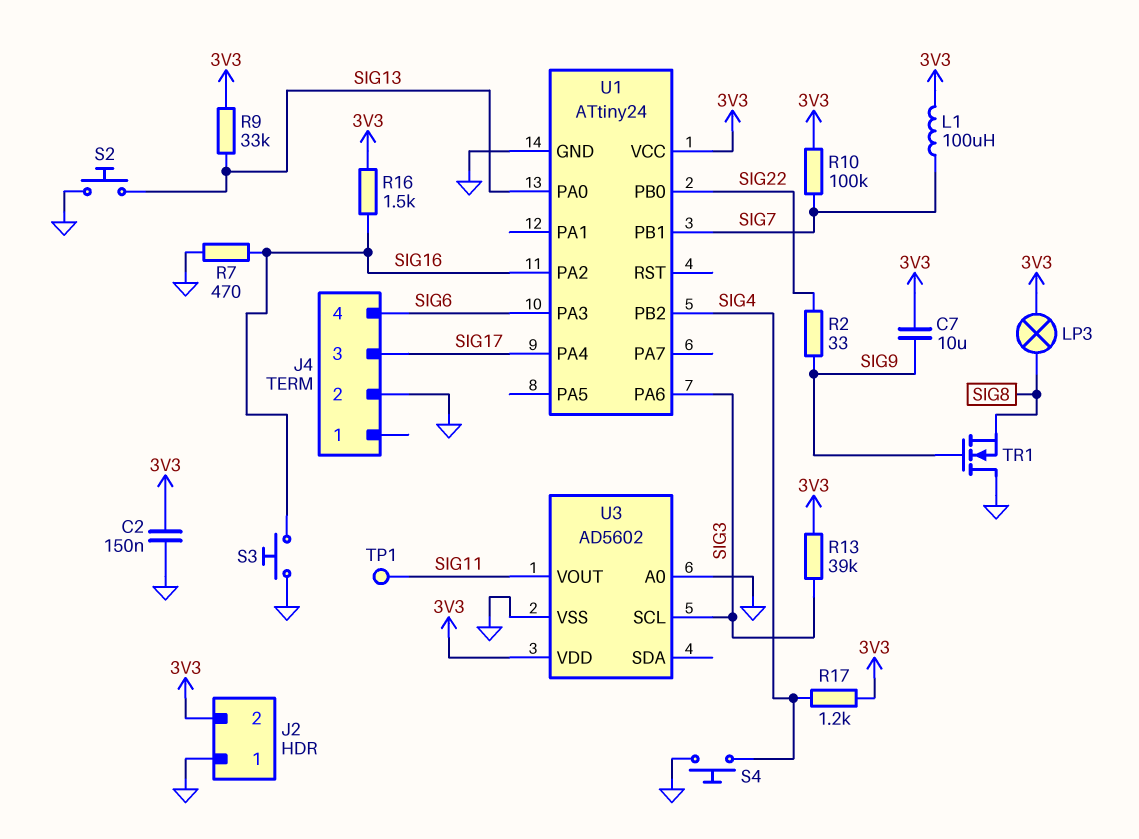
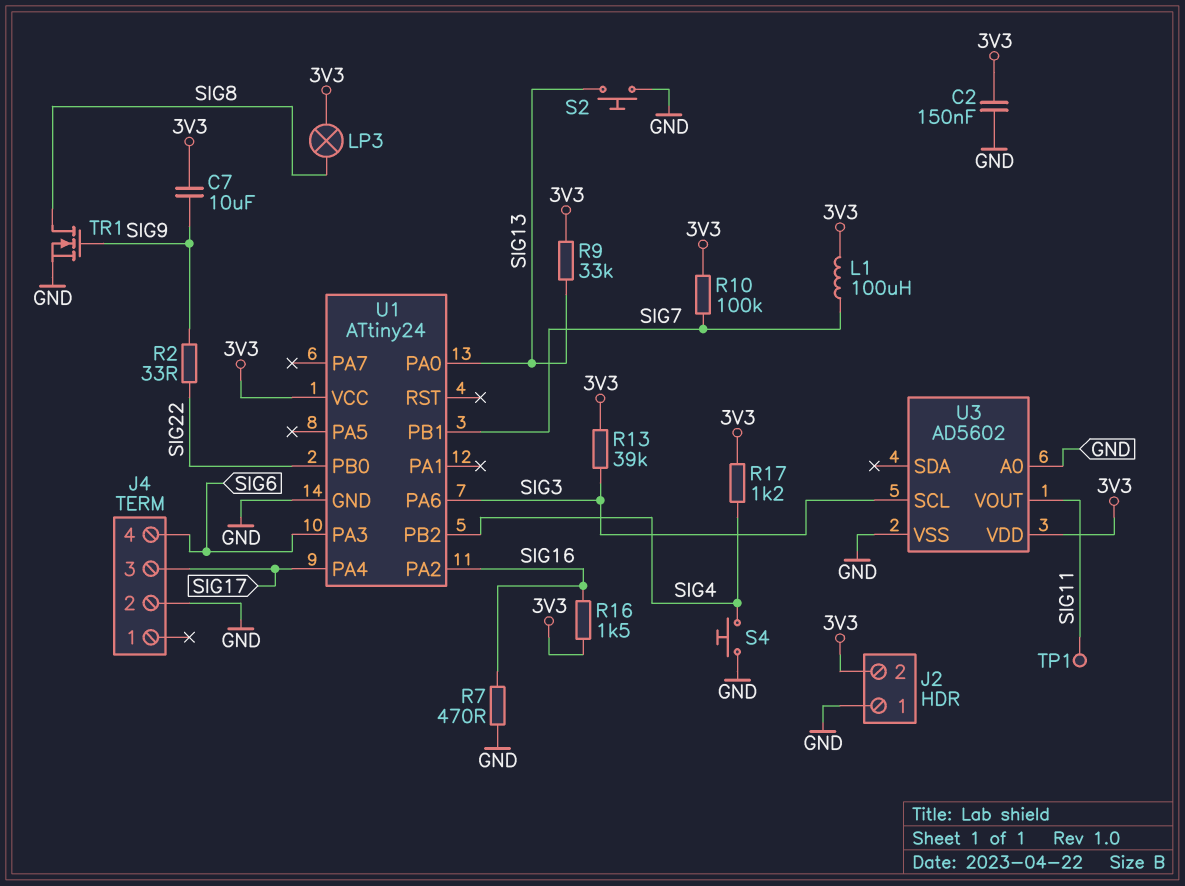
S3: button (GND, SIG16) -> none
TR1: NMOS (G SIG9, D GND, S SIG8) -> NMOS (G SIG9, D SIG8, S GND)

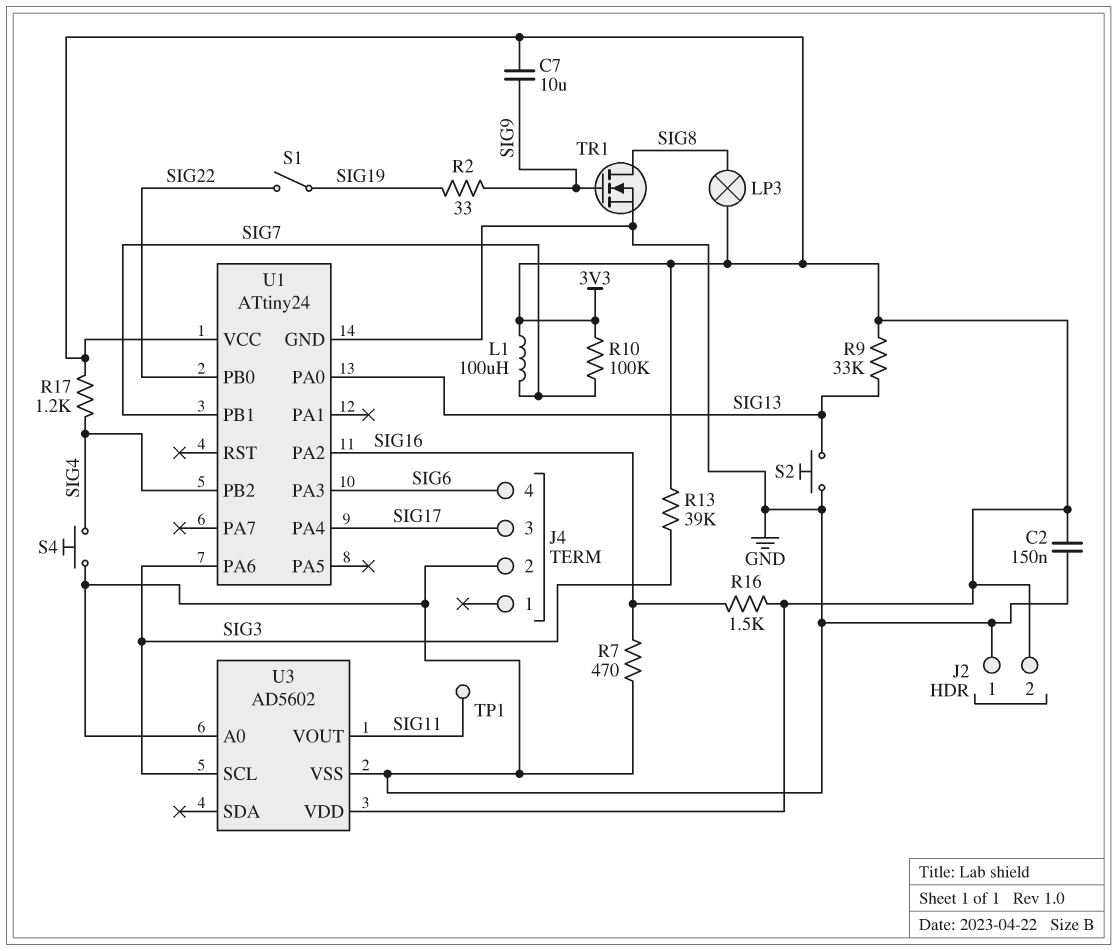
R2: 33 (SIG9, SIG22) -> 33 (SIG9, SIG19)
S1: none -> switch (SIG19, SIG22)

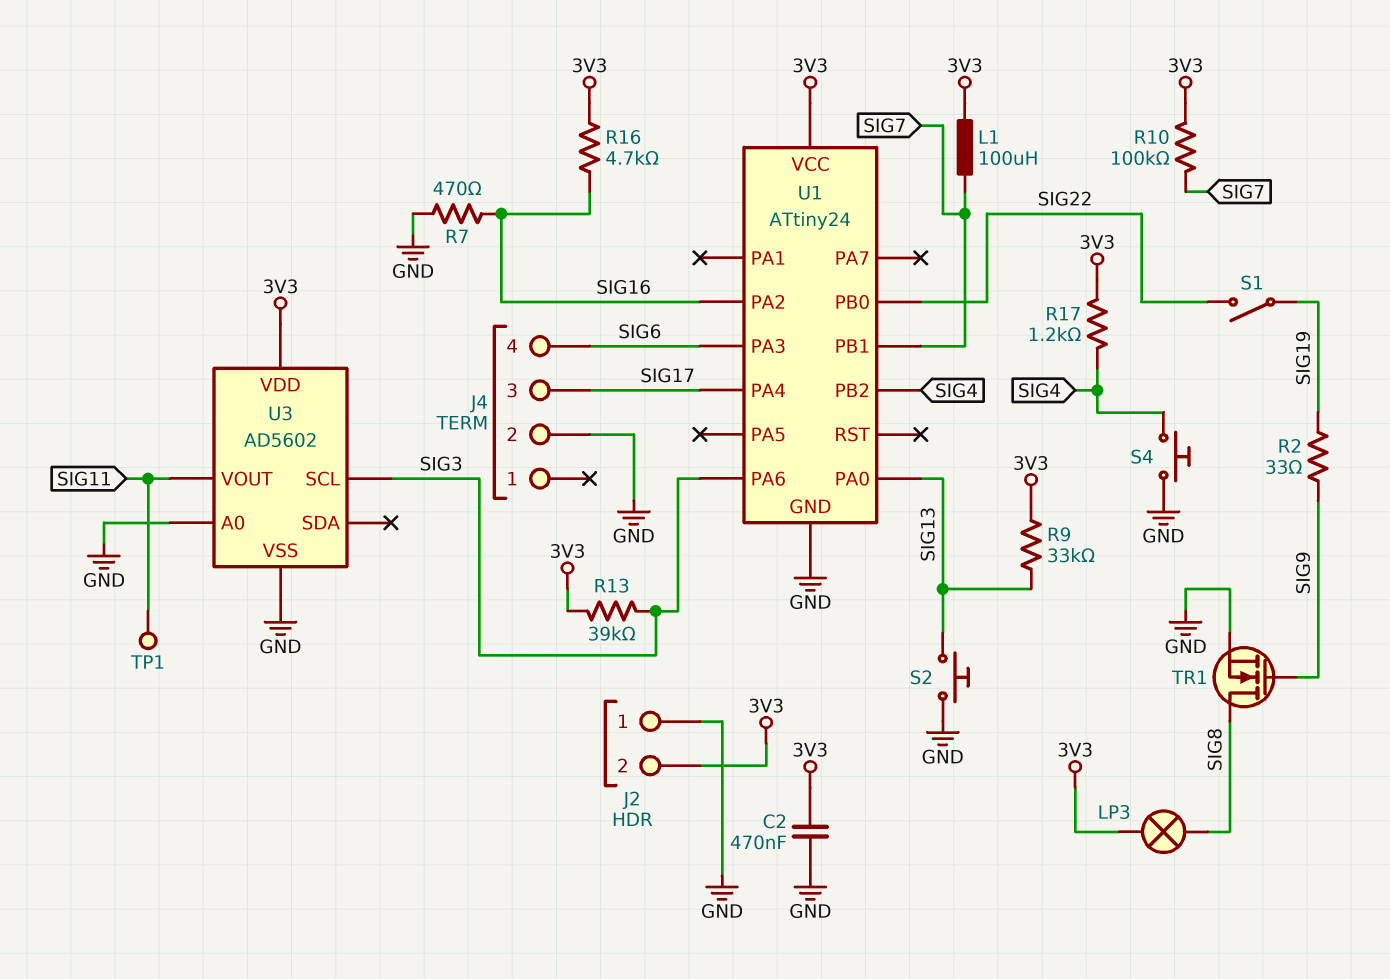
C2: 150nF (3V3, GND) -> 470nF (3V3, GND)
C7: 10uF (3V3, SIG9) -> none
R16: 1.5k (3V3, SIG16) -> 4.7k (3V3, SIG16)

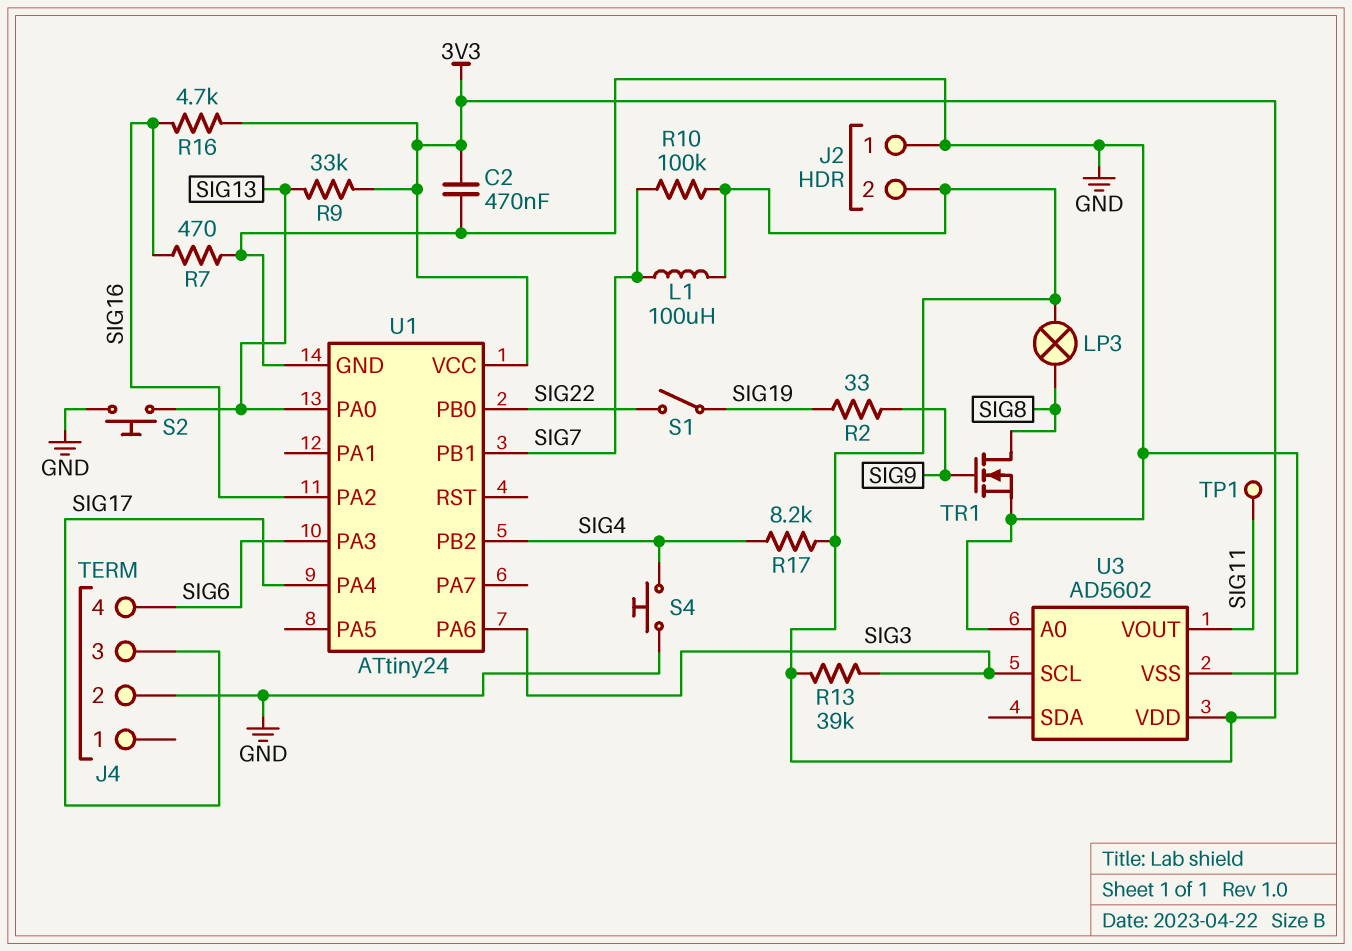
R17: 1.2k (3V3, SIG4) -> 8.2k (3V3, SIG4)

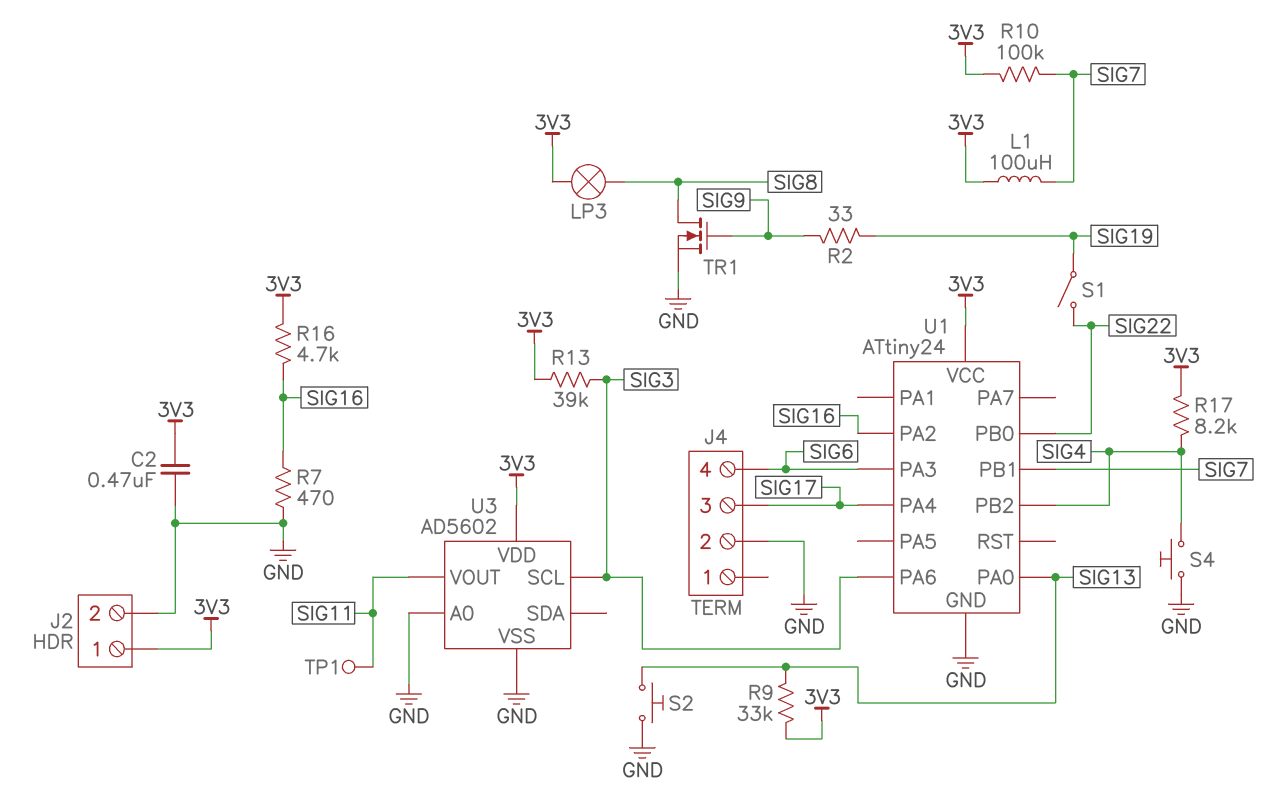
J2 pin 1: GND -> 3V3
J2 pin 2: 3V3 -> GND

